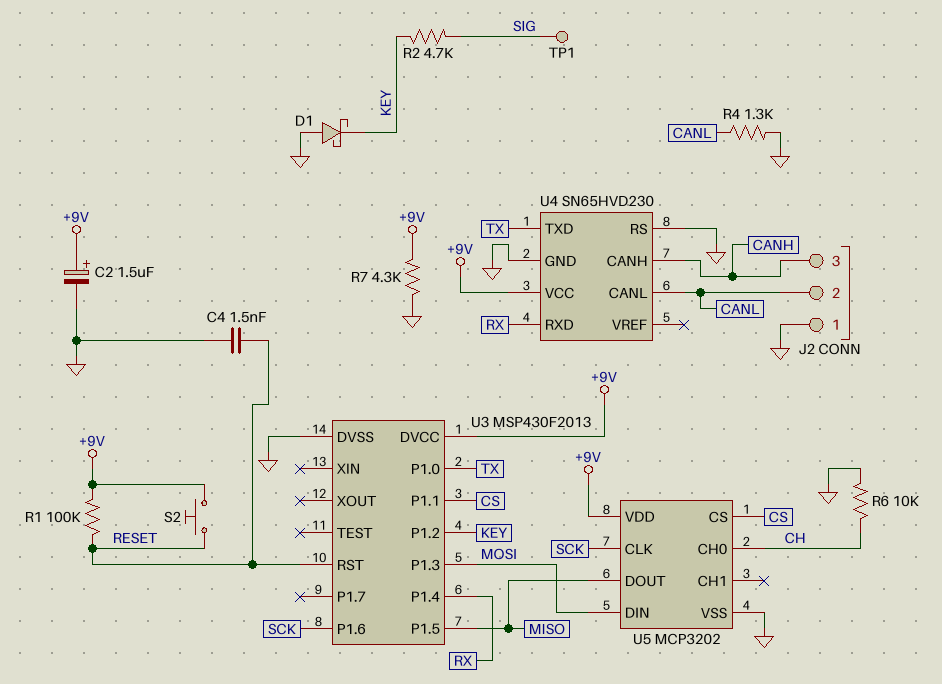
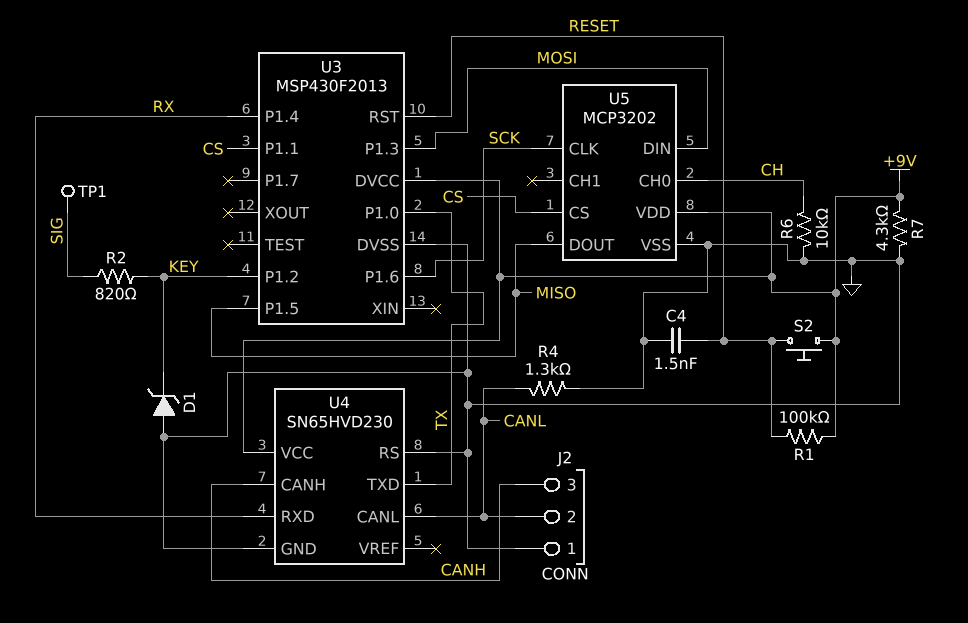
C2: 1.5uF (plus +9V, minus GND) -> none
D1: schottky (A GND, K KEY) -> zener (A GND, K KEY)
R2: 4.7k (KEY, SIG) -> 820 (KEY, SIG)

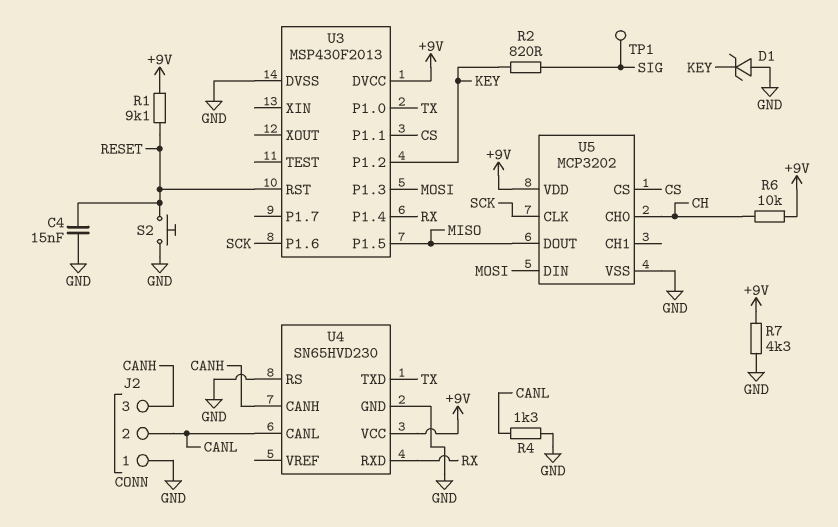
C4: 1.5nF (GND, RESET) -> 15nF (GND, RESET)
R1: 100k (+9V, RESET) -> 9.1k (+9V, RESET)
R6: 10k (CH, GND) -> 10k (+9V, CH)
S2: button (+9V, RESET) -> button (GND, RESET)

